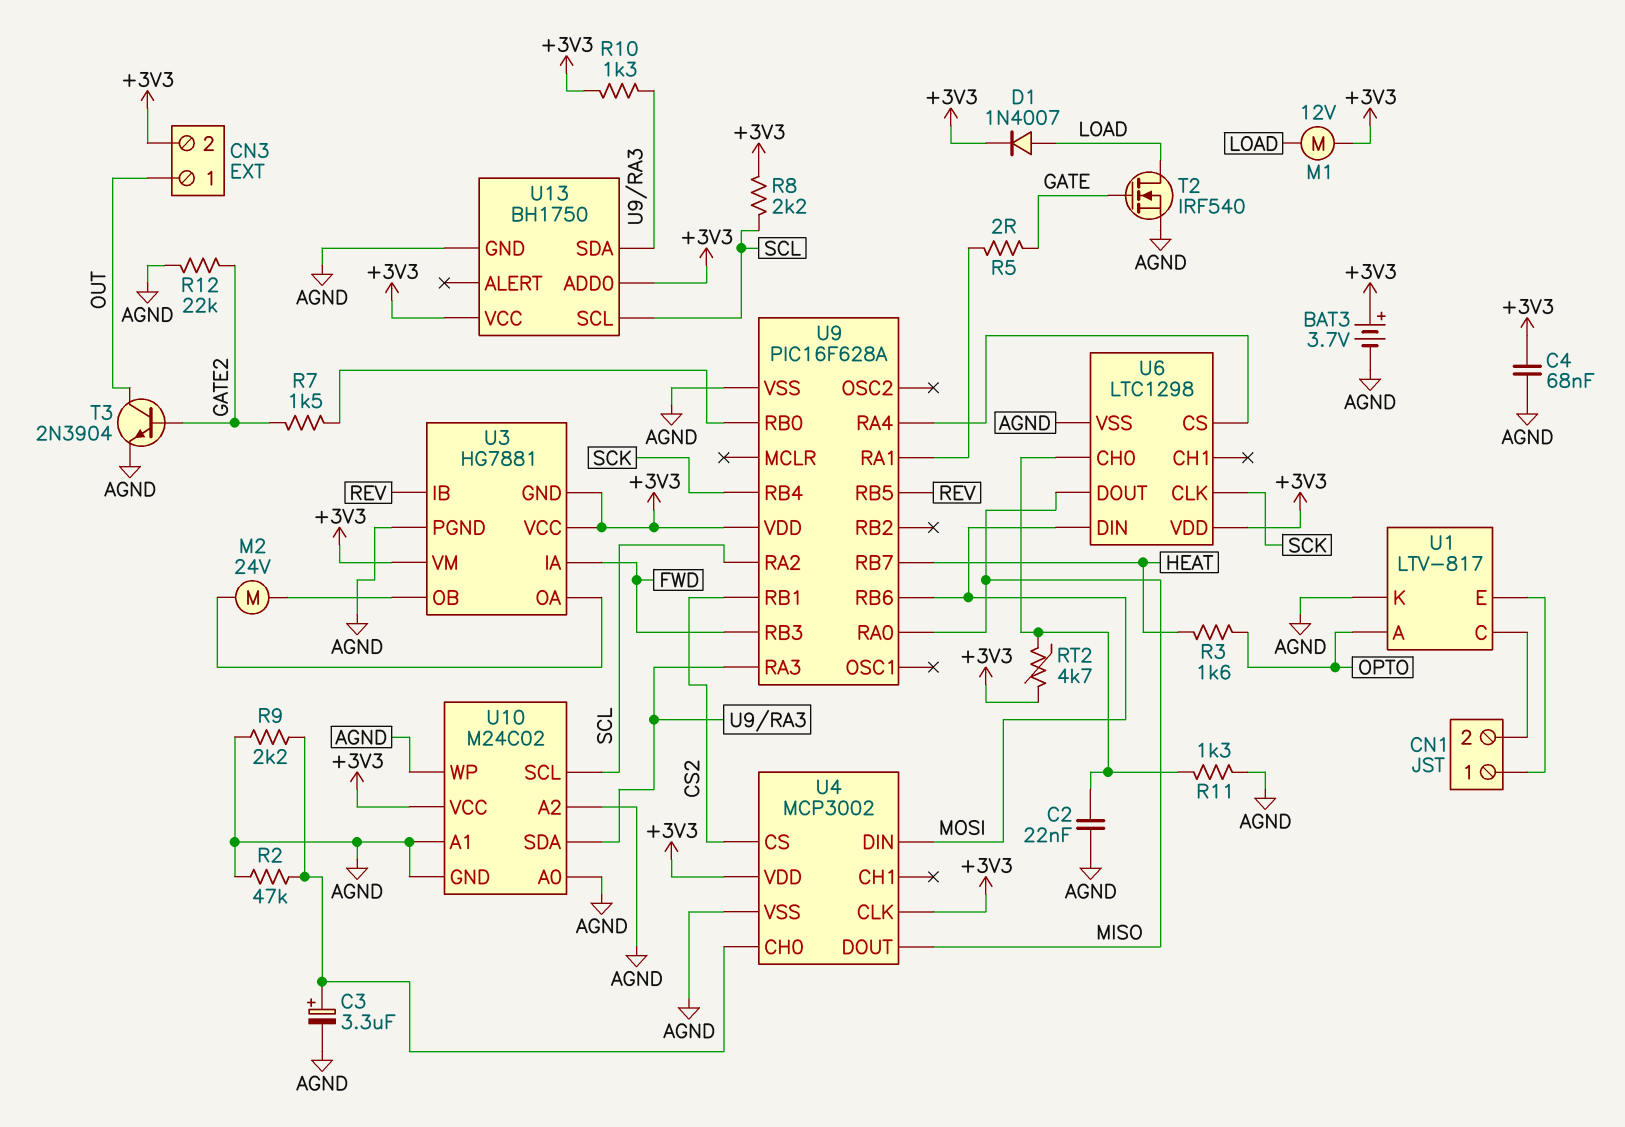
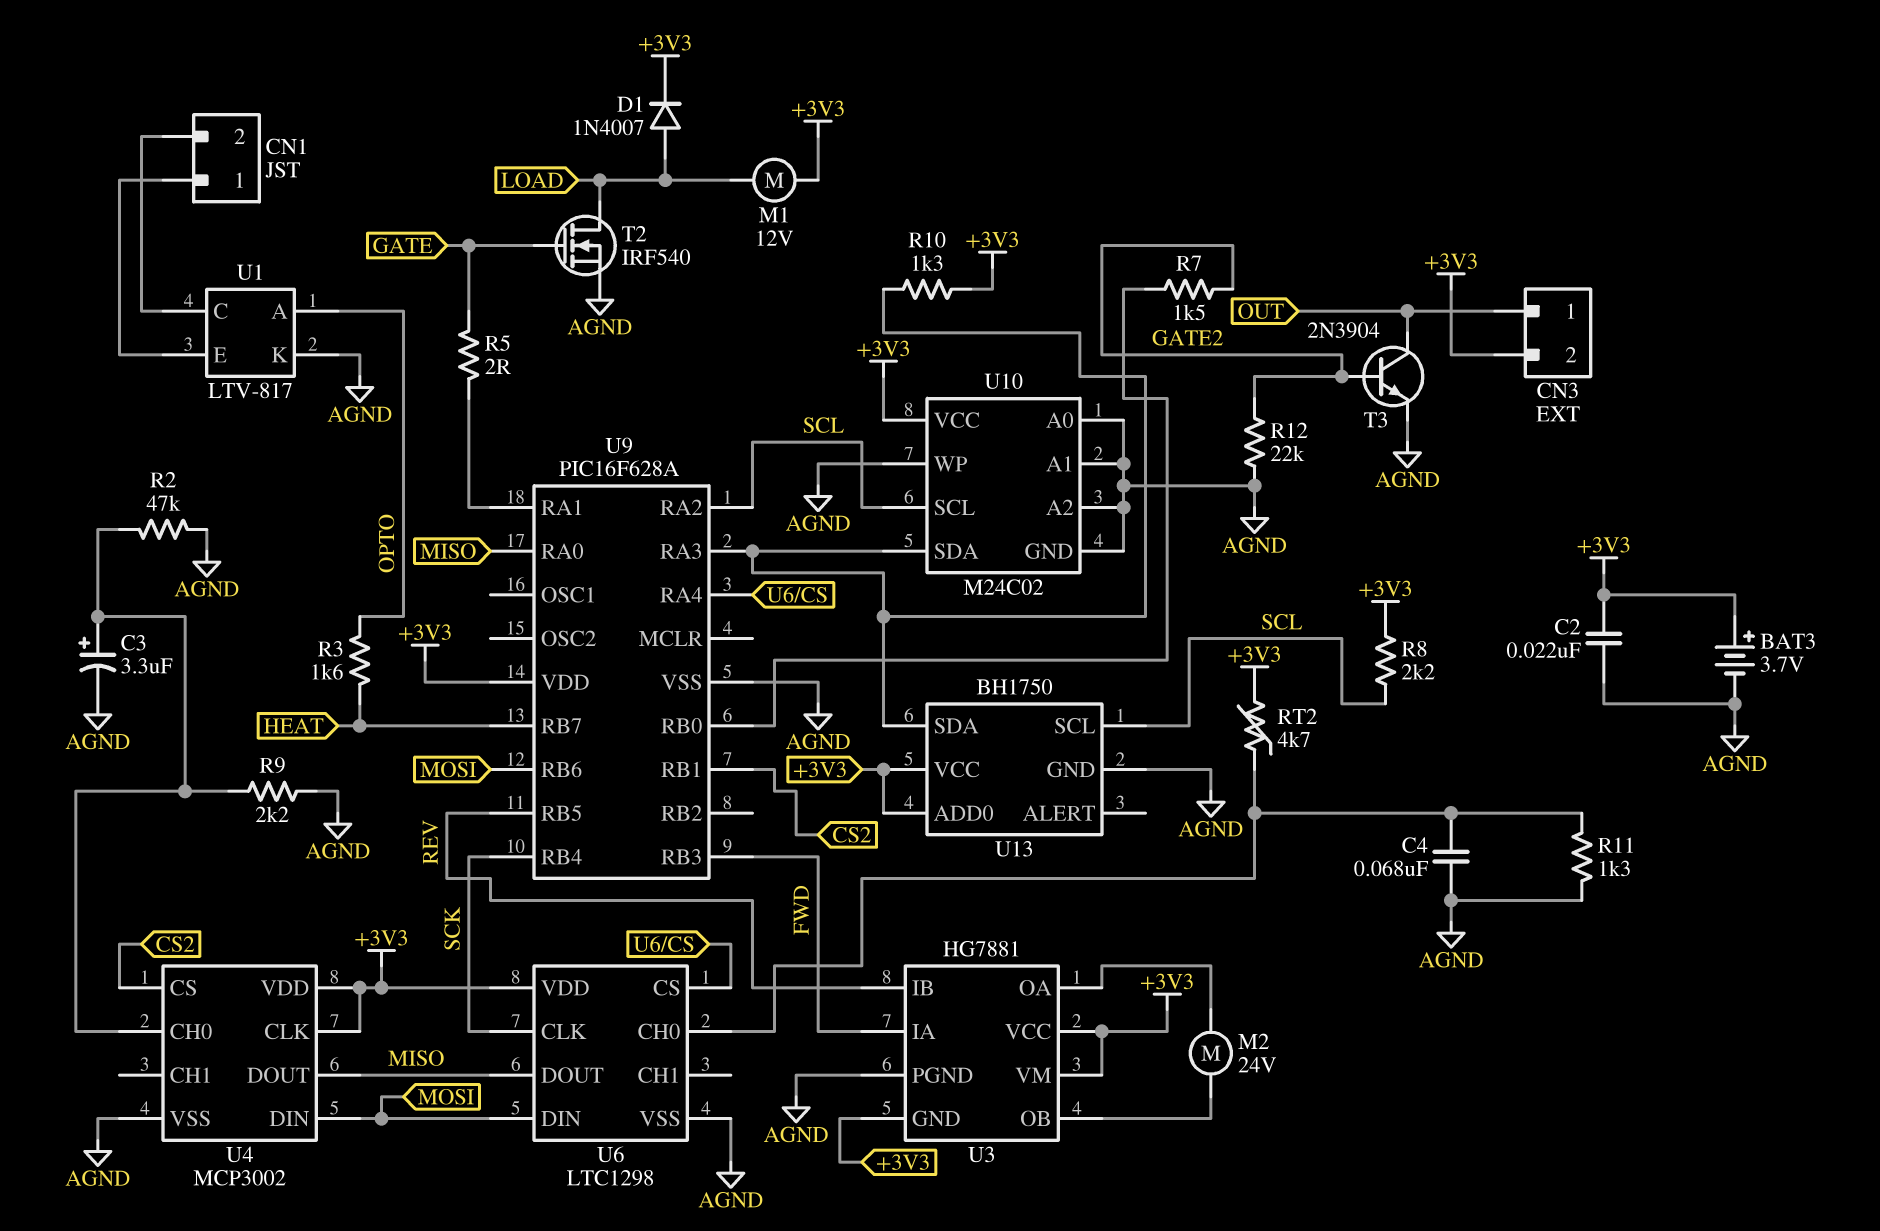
C2: 22nF (AGND, U6/CH0) -> 22nF (+3V3, AGND)
C4: 68nF (+3V3, AGND) -> 68nF (AGND, U6/CH0)

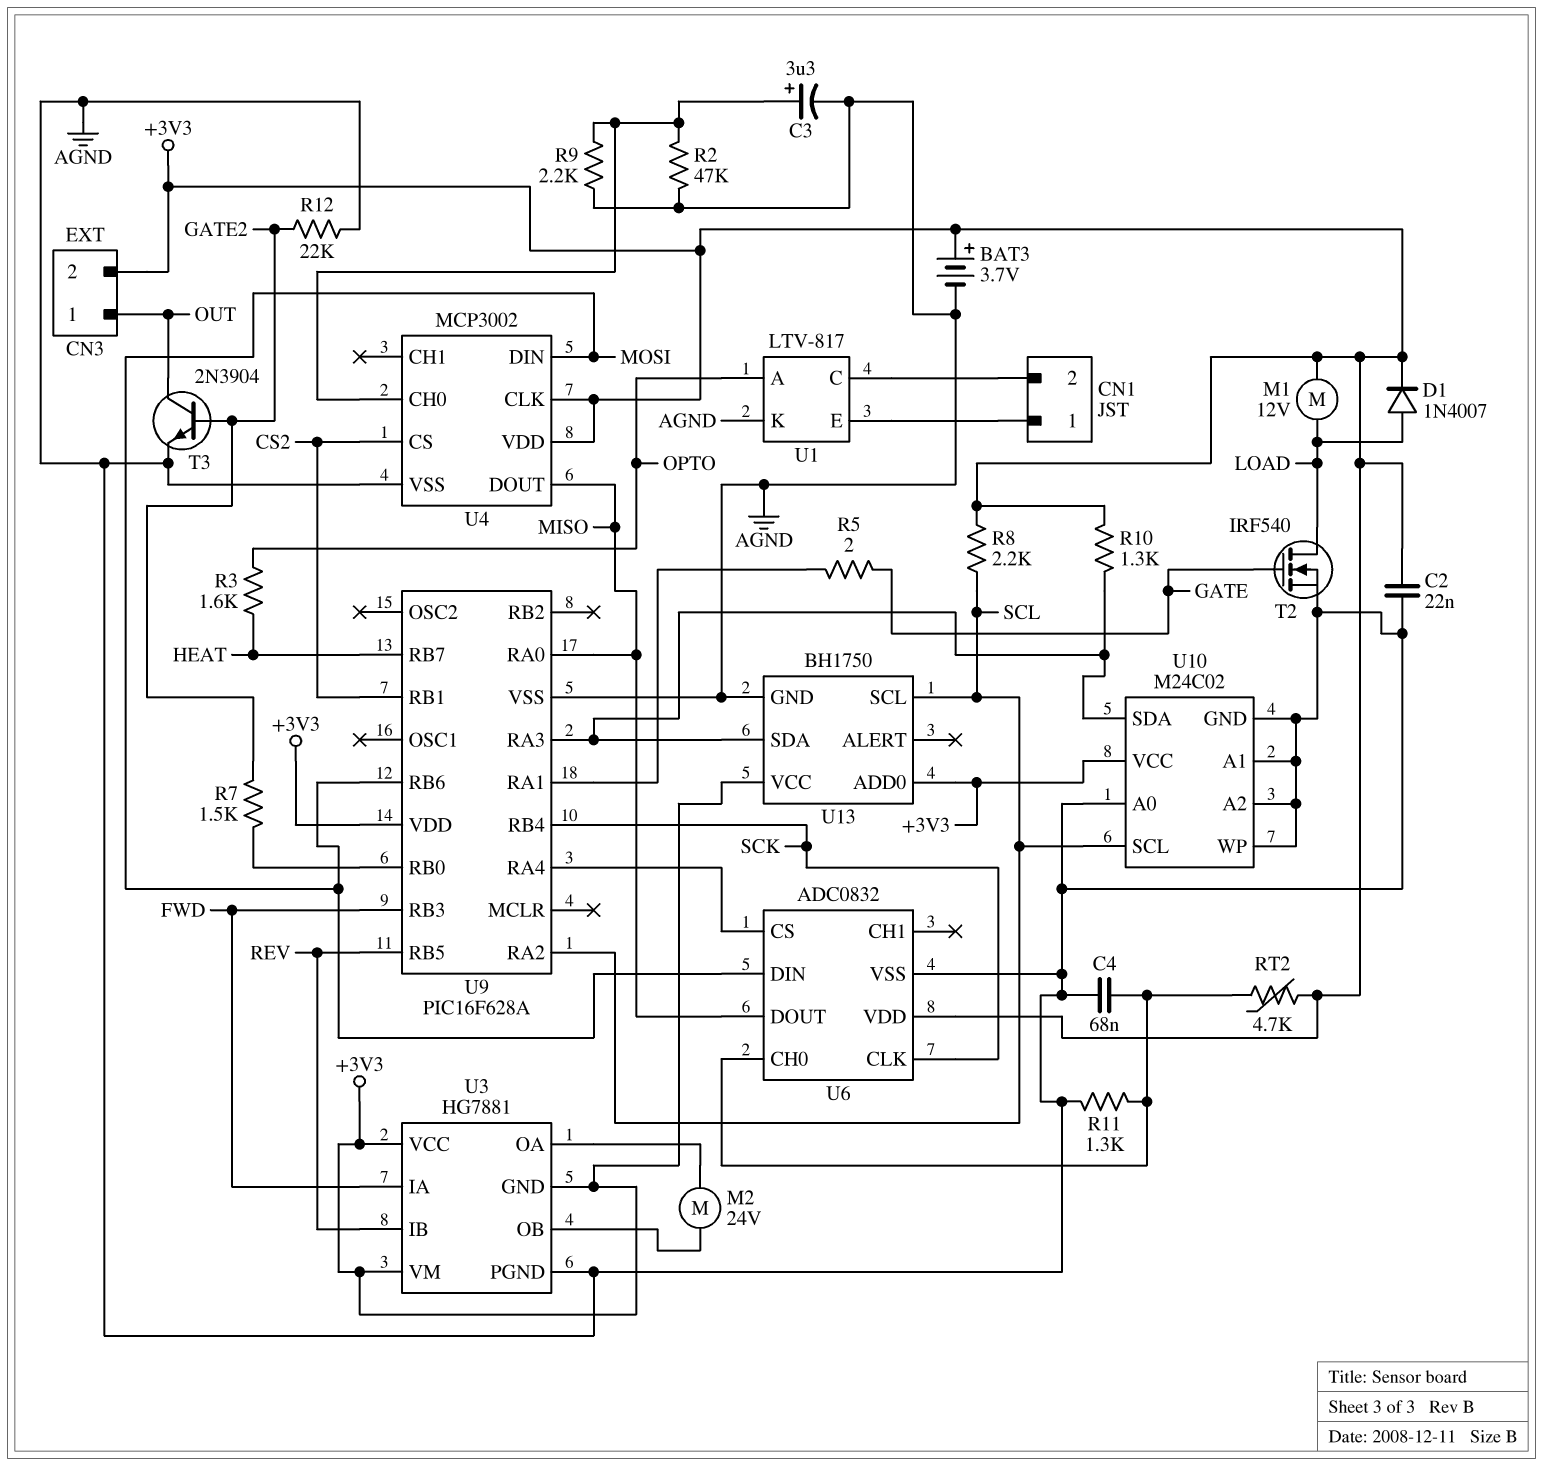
U6: LTC1298 -> ADC0832

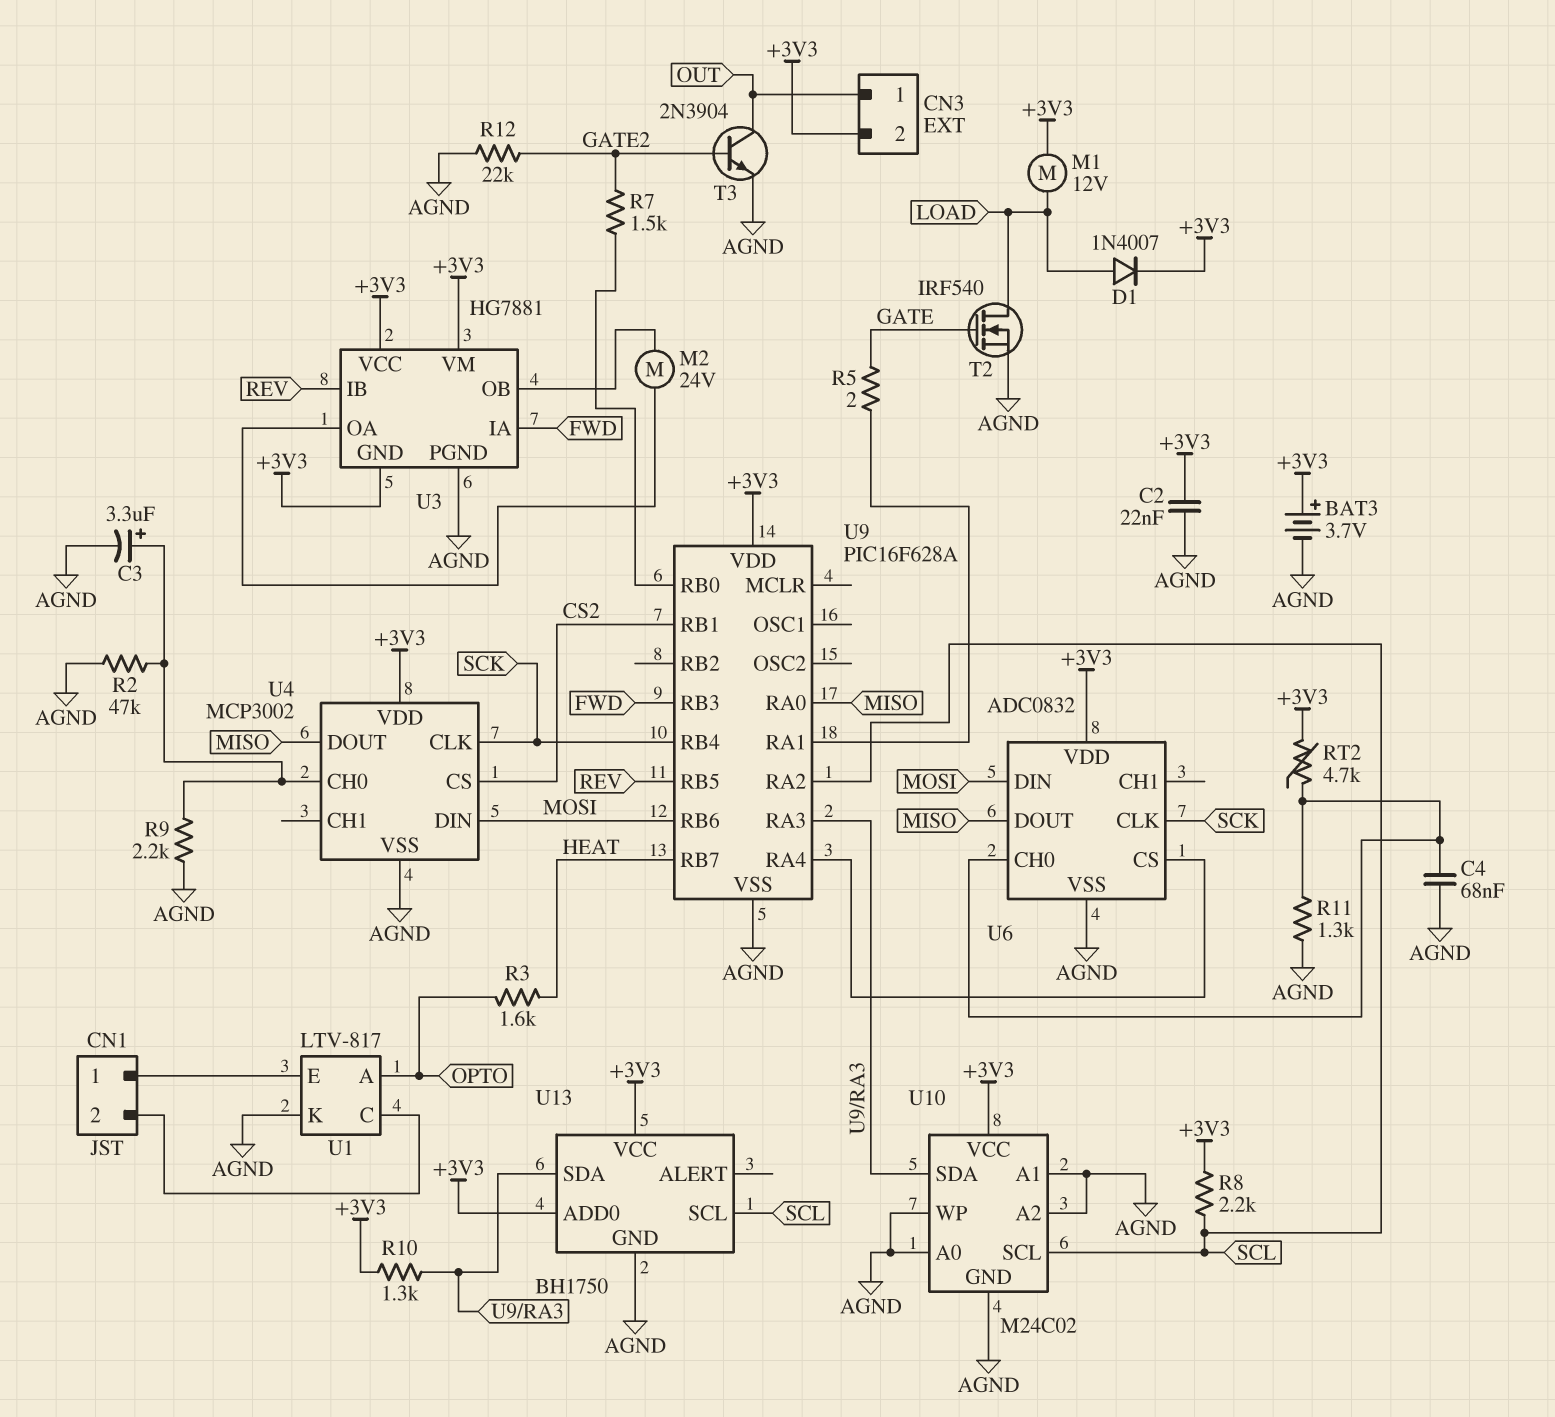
U4 pin CLK: +3V3 -> SCK

